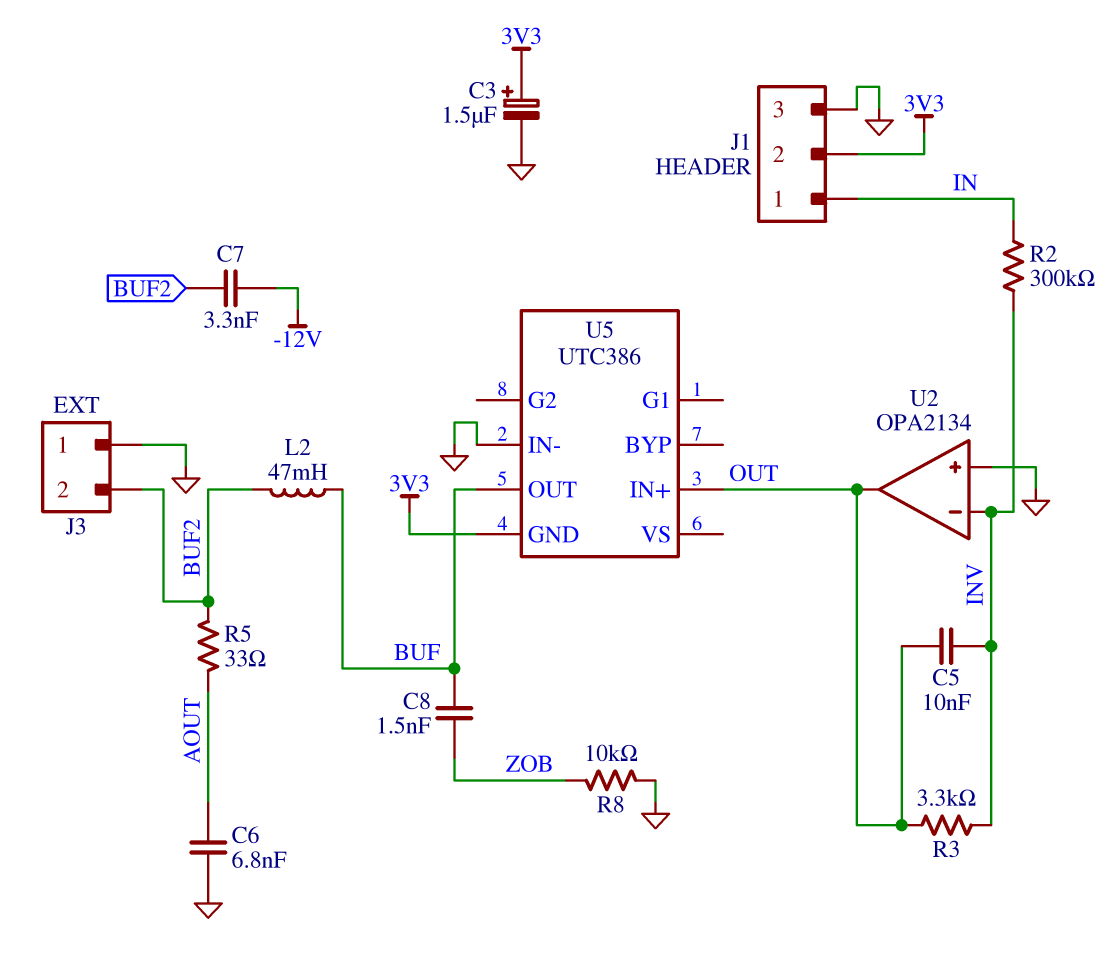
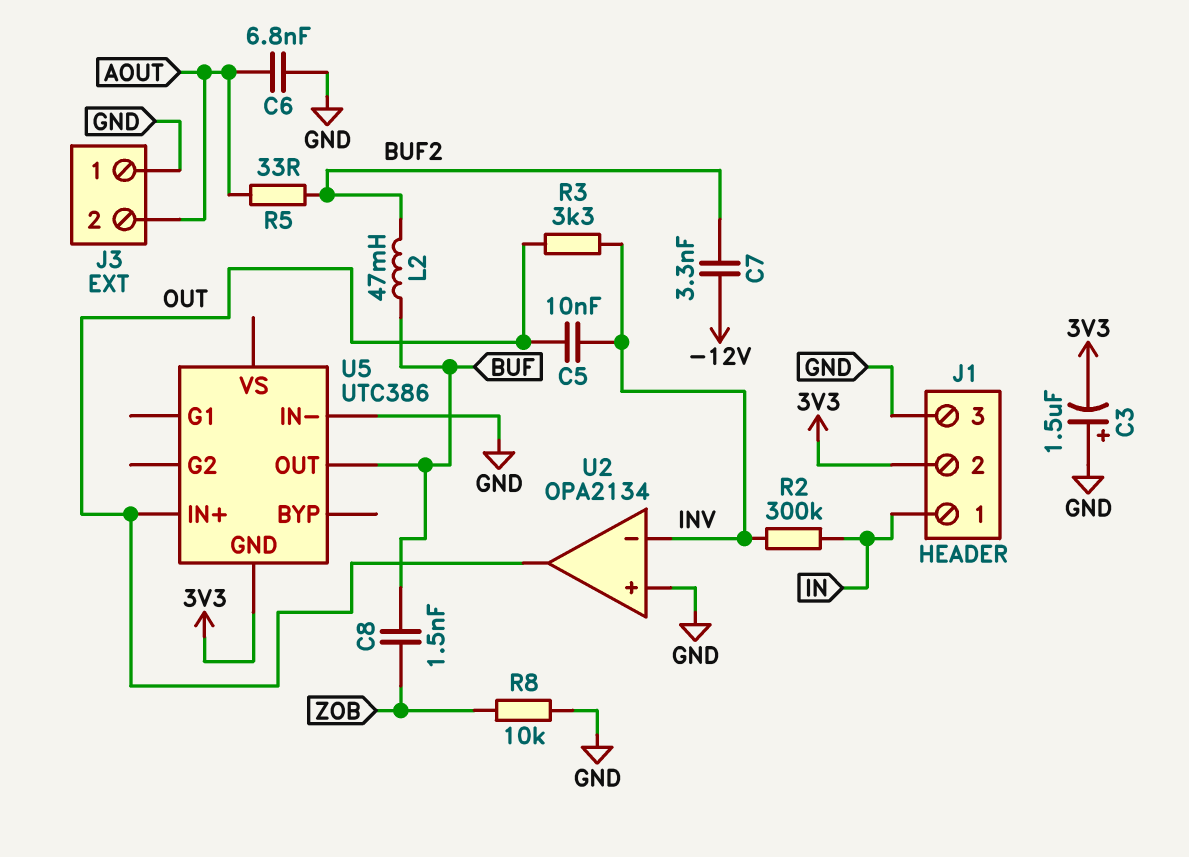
C3: 1.5uF (plus 3V3, minus GND) -> 1.5uF (plus GND, minus 3V3)
J3 pin 2: BUF2 -> AOUT

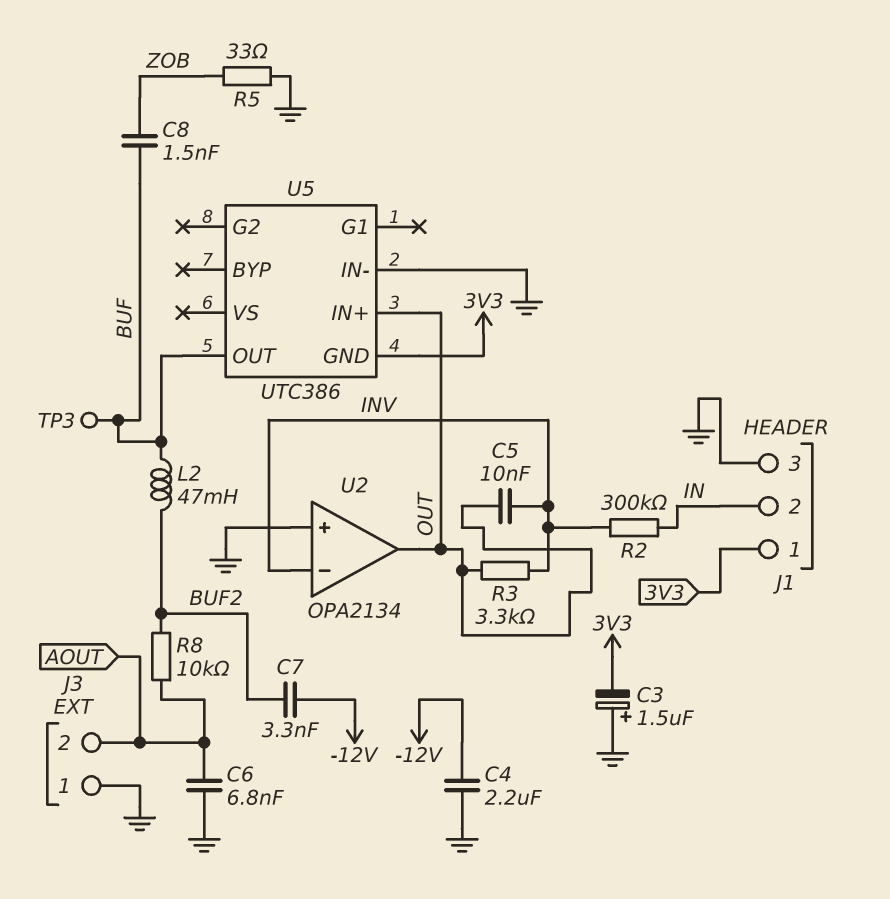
C4: none -> 2.2uF (-12V, GND)
J1 pin 1: IN -> 3V3
J1 pin 2: 3V3 -> IN
R5: 33 (AOUT, BUF2) -> 33 (GND, ZOB)
R8: 10k (GND, ZOB) -> 10k (AOUT, BUF2)
TP3: none -> test point (BUF)

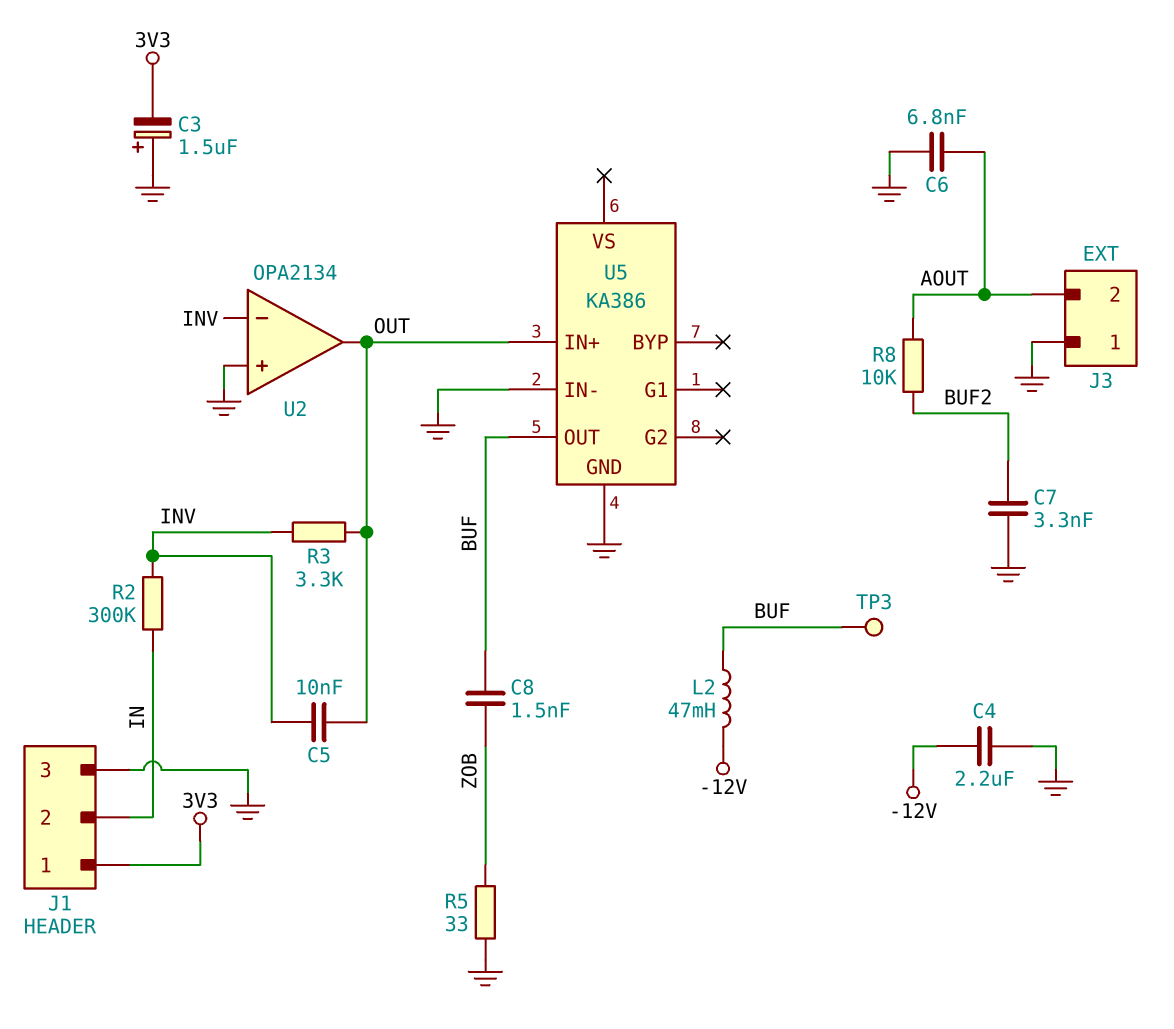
C7: 3.3nF (-12V, BUF2) -> 3.3nF (BUF2, GND)
L2: 47mH (BUF, BUF2) -> 47mH (-12V, BUF)
U5: UTC386 -> KA386
U5 pin GND: 3V3 -> GND

